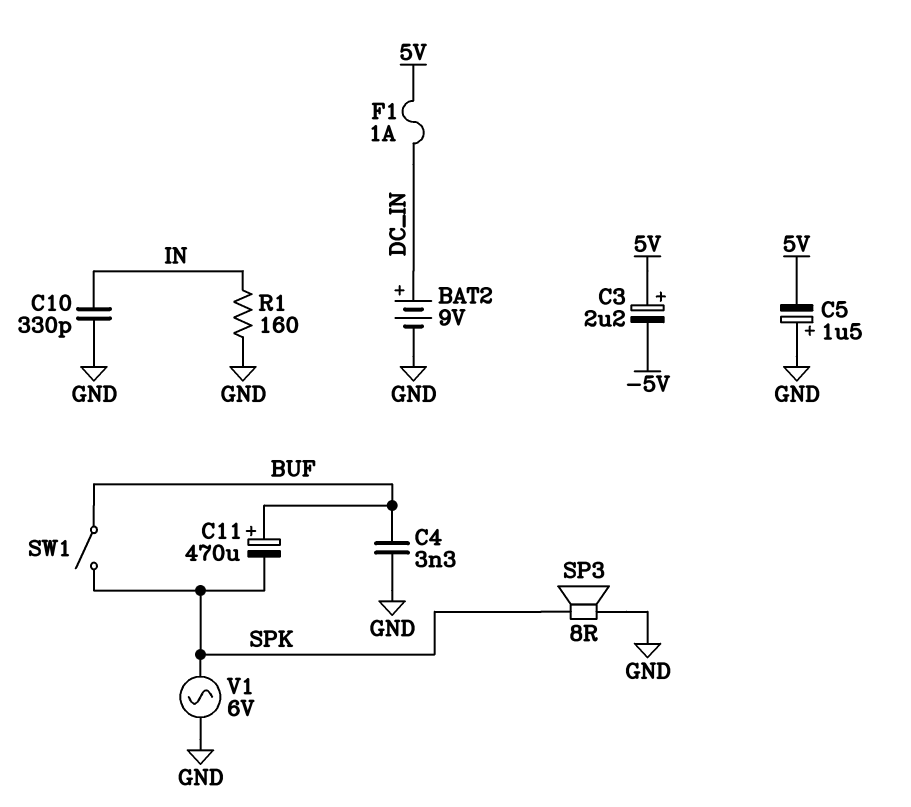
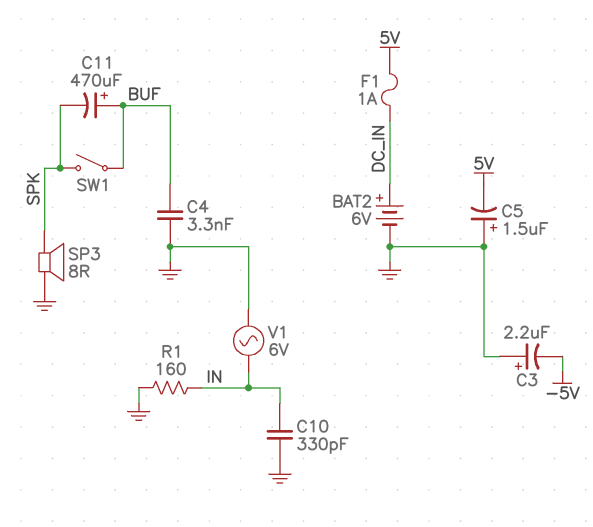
BAT2: 9V (plus DC_IN, minus GND) -> 6V (plus DC_IN, minus GND)
C3: 2.2uF (plus 5V, minus -5V) -> 2.2uF (plus GND, minus -5V)
V1: AC 6V (GND, SPK) -> AC 6V (GND, IN)

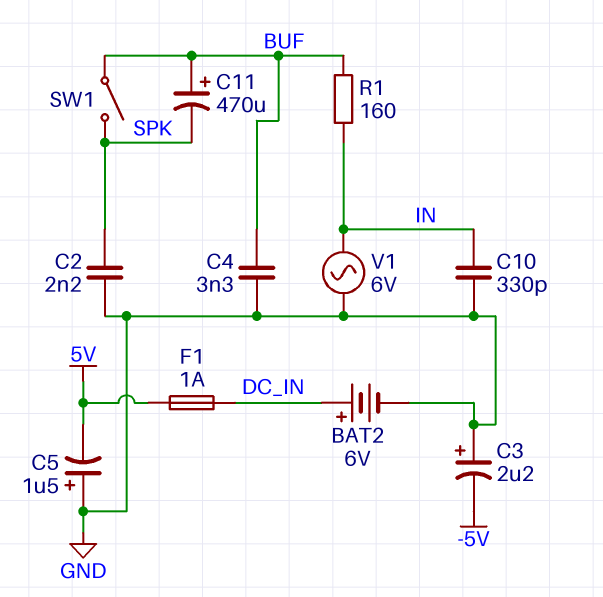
C2: none -> 2.2nF (GND, SPK)
R1: 160 (GND, IN) -> 160 (BUF, IN)
SP3: speaker 8R (GND, SPK) -> none

